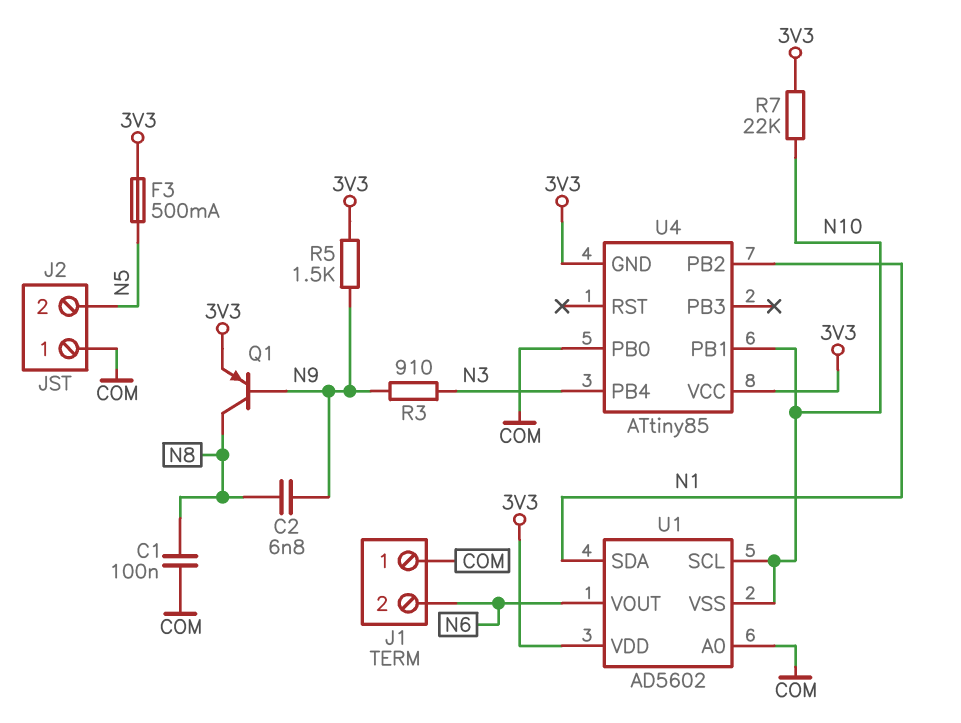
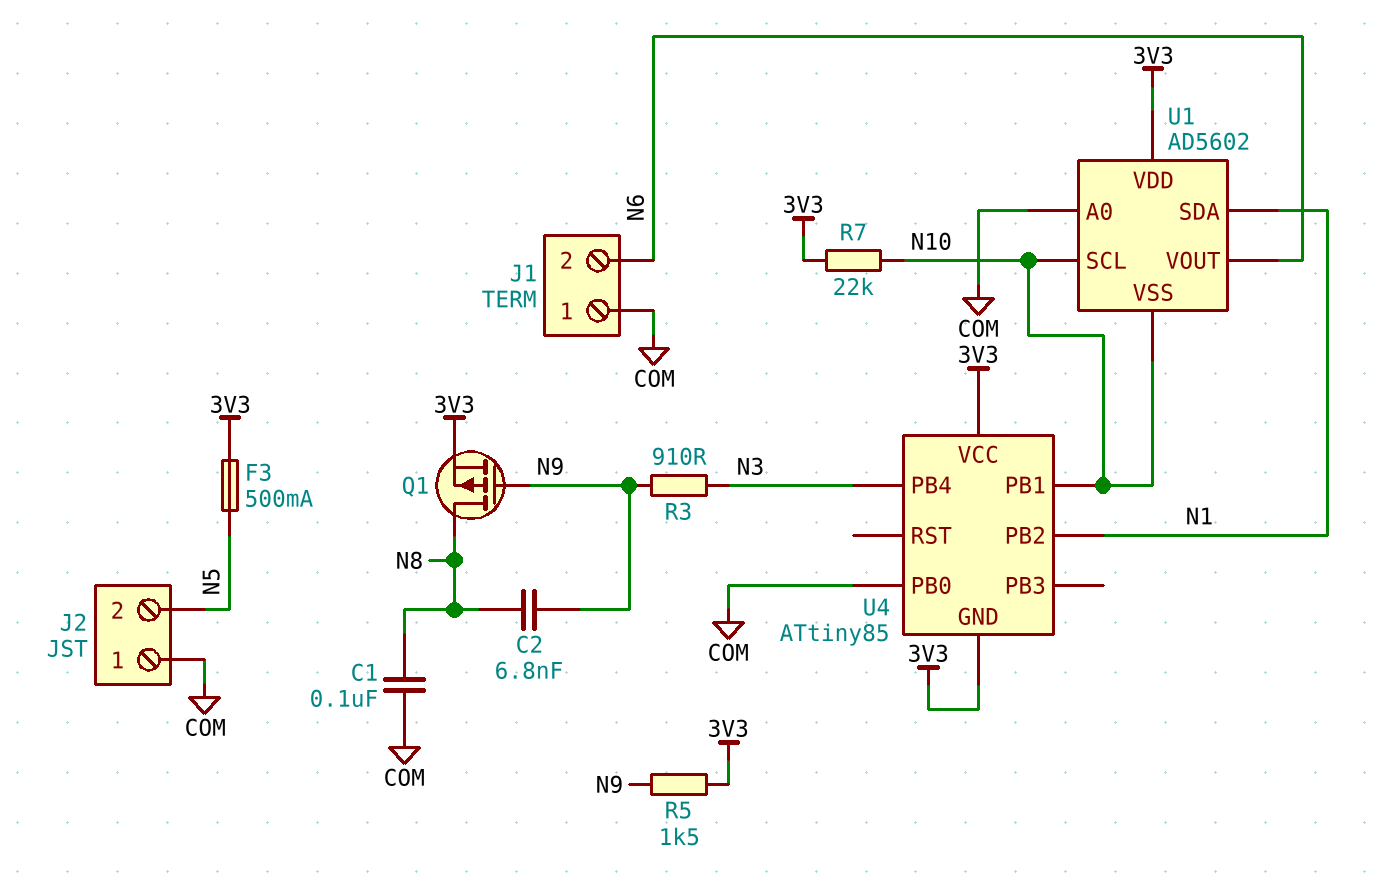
Q1: PNP (B N9, C N8, E 3V3) -> PMOS (G N9, D N8, S 3V3)

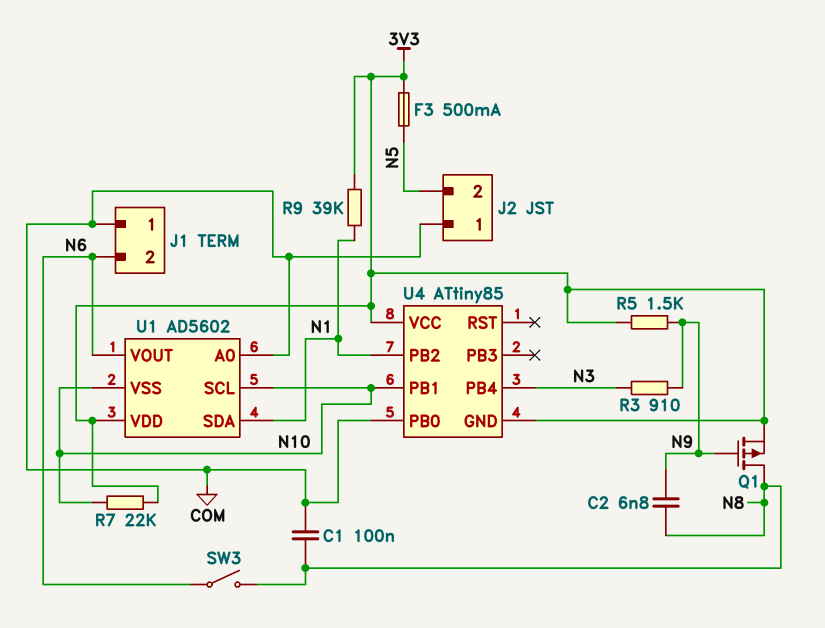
R9: none -> 39k (3V3, N1)
SW3: none -> switch (N6, N8)

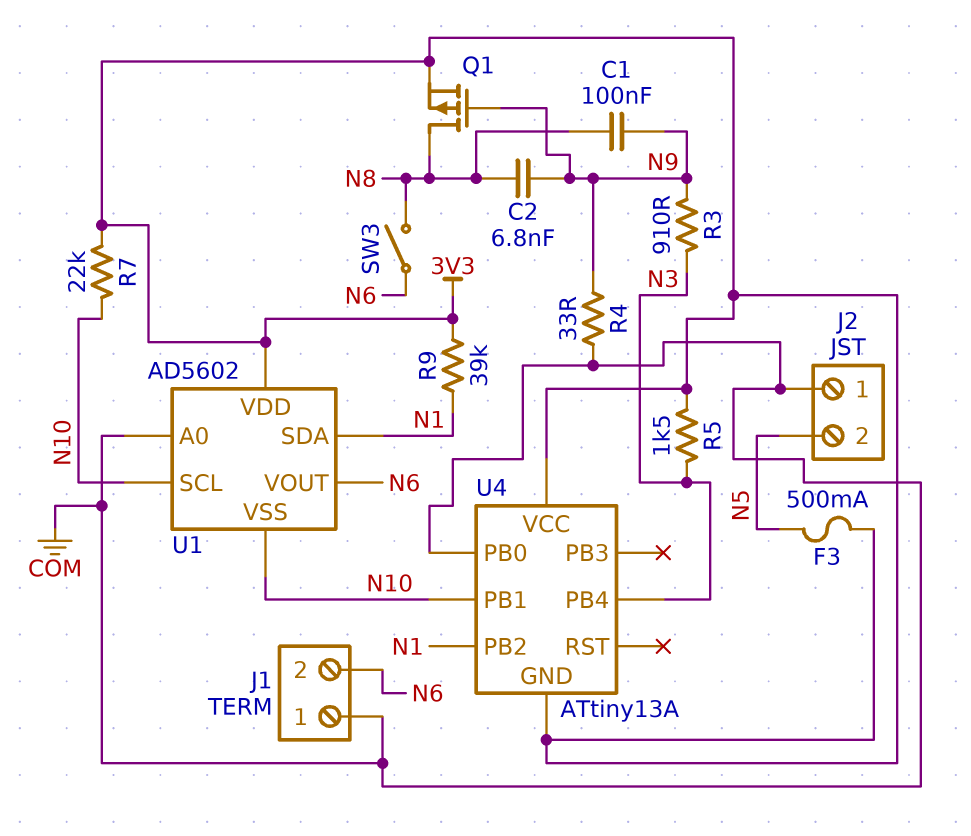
C1: 100nF (COM, N8) -> 100nF (N8, N9)
R4: none -> 33 (COM, N9)
R5: 1.5k (3V3, N9) -> 1.5k (3V3, N3)
U4: ATtiny85 -> ATtiny13A

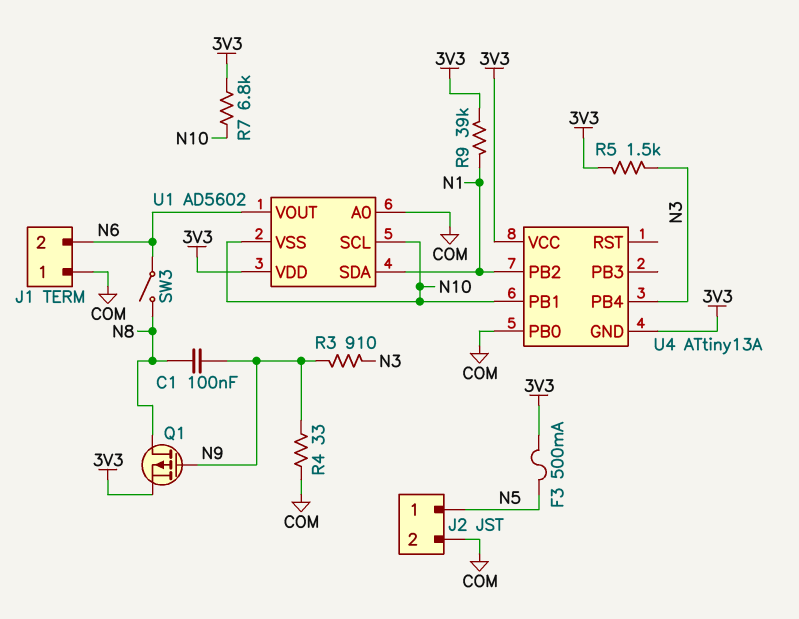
C2: 6.8nF (N8, N9) -> none
J2 pin 1: COM -> N5
J2 pin 2: N5 -> COM
R7: 22k (3V3, N10) -> 6.8k (3V3, N10)

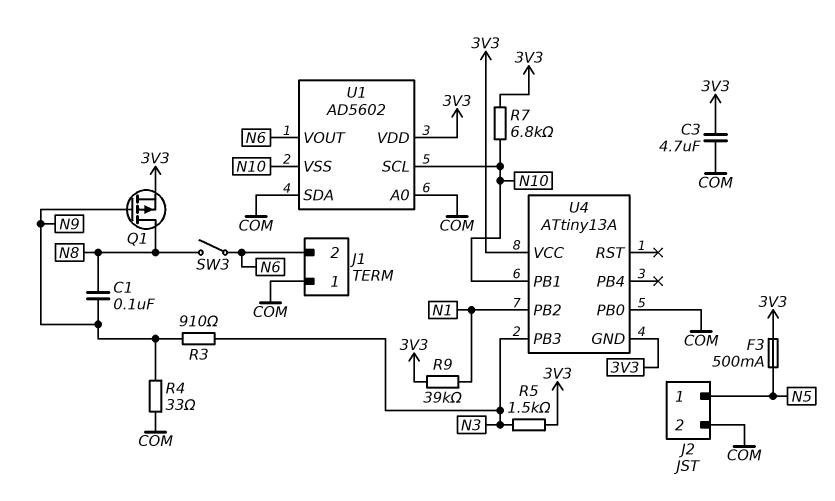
C3: none -> 4.7uF (3V3, COM)
U1 pin SDA: N1 -> COM
U4 pin PB3: none -> N3
U4 pin PB4: N3 -> none

